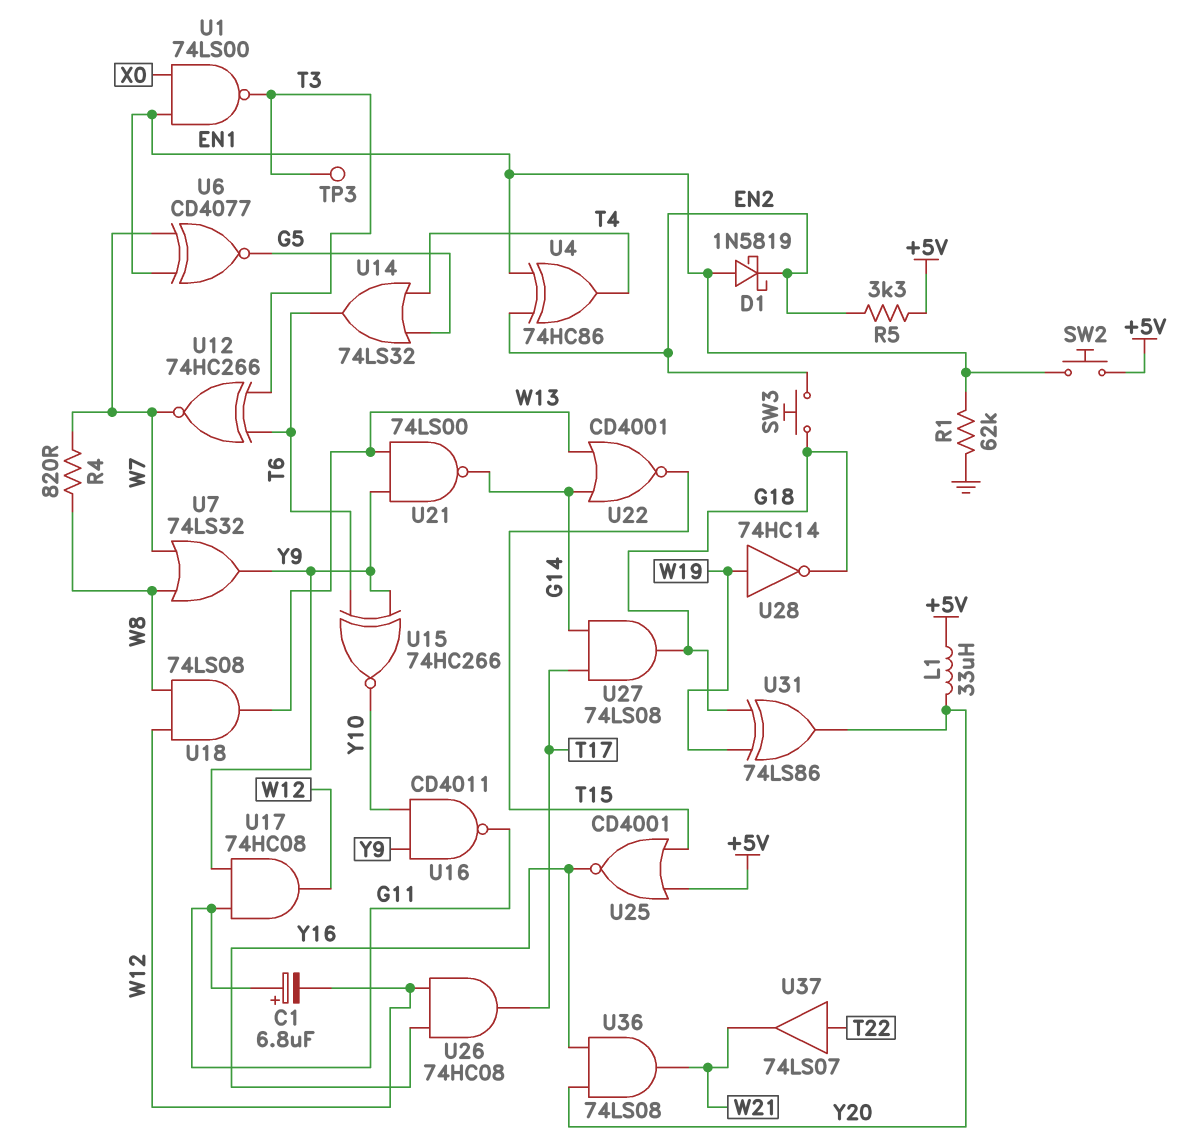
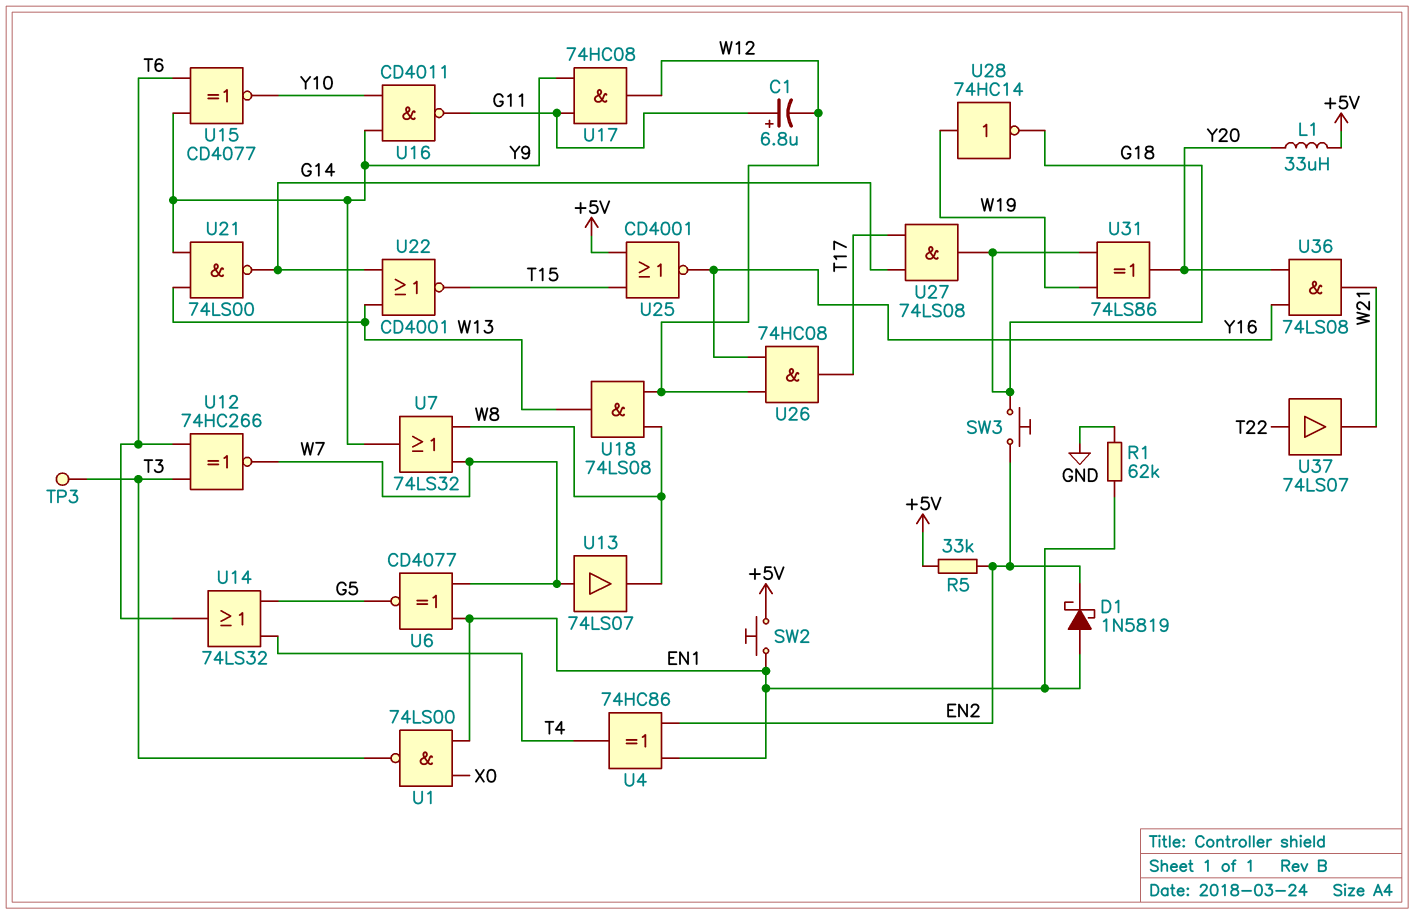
R4: 820 (W7, W8) -> none
R5: 3.3k (+5V, EN2) -> 33k (+5V, EN2)
U13: none -> buffer 74LS07 (in W7, out W8)
U15: XNOR 74HC266 (in T6, in Y9, out Y10) -> XNOR CD4077 (in T6, in Y9, out Y10)

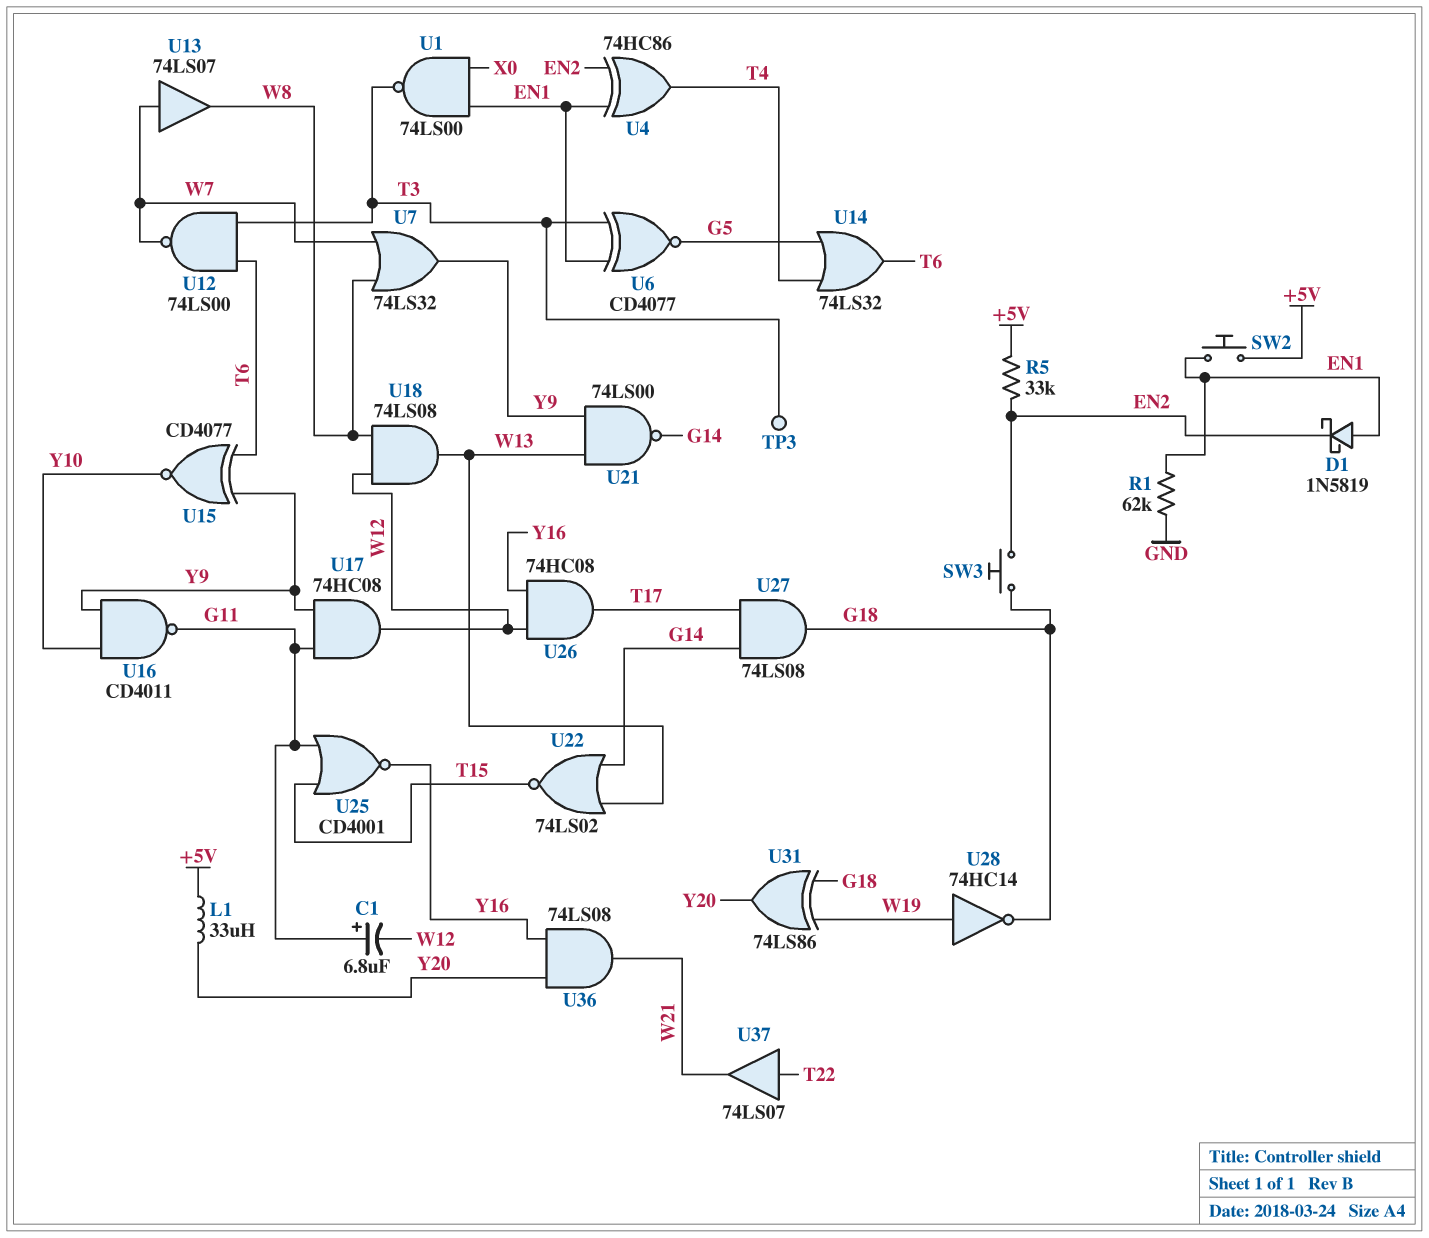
U6: XNOR CD4077 (in EN1, in W7, out G5) -> XNOR CD4077 (in EN1, in T3, out G5)
U12: XNOR 74HC266 (in T3, in T6, out W7) -> NAND 74LS00 (in T3, in T6, out W7)
U22: NOR CD4001 (in G14, in W13, out T15) -> NOR 74LS02 (in G14, in W13, out T15)
U25: NOR CD4001 (in +5V, in T15, out Y16) -> NOR CD4001 (in G11, in T15, out Y16)

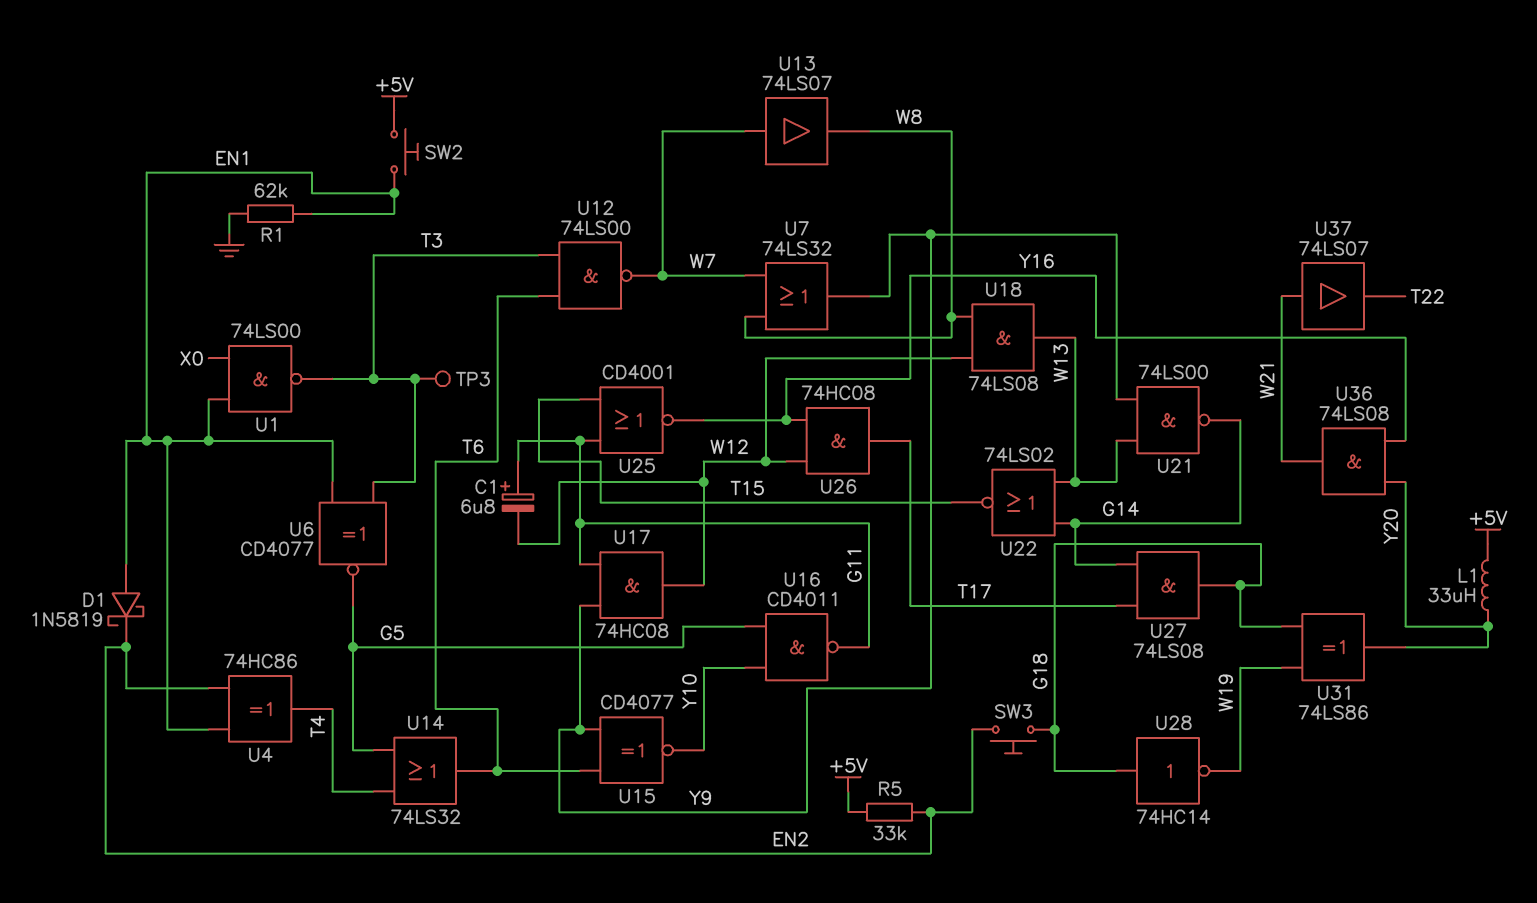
U16: NAND CD4011 (in Y9, in Y10, out G11) -> NAND CD4011 (in G5, in Y10, out G11)
U28: NOT 74HC14 (in W19, out G18) -> NOT 74HC14 (in G18, out W19)
U37: buffer 74LS07 (in T22, out W21) -> buffer 74LS07 (in W21, out T22)

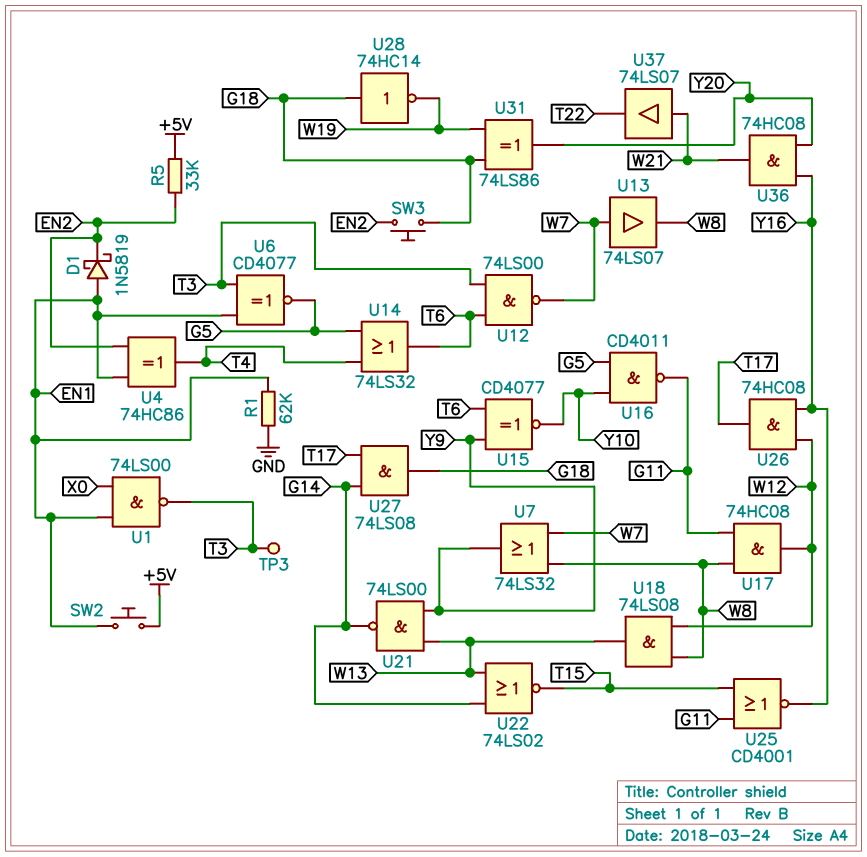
C1: 6.8uF (plus G11, minus W12) -> none
L1: 33uH (+5V, Y20) -> none
U17: AND 74HC08 (in G11, in Y9, out W12) -> AND 74HC08 (in G11, in W8, out W12)
U36: AND 74LS08 (in Y16, in Y20, out W21) -> AND 74HC08 (in Y16, in Y20, out W21)

